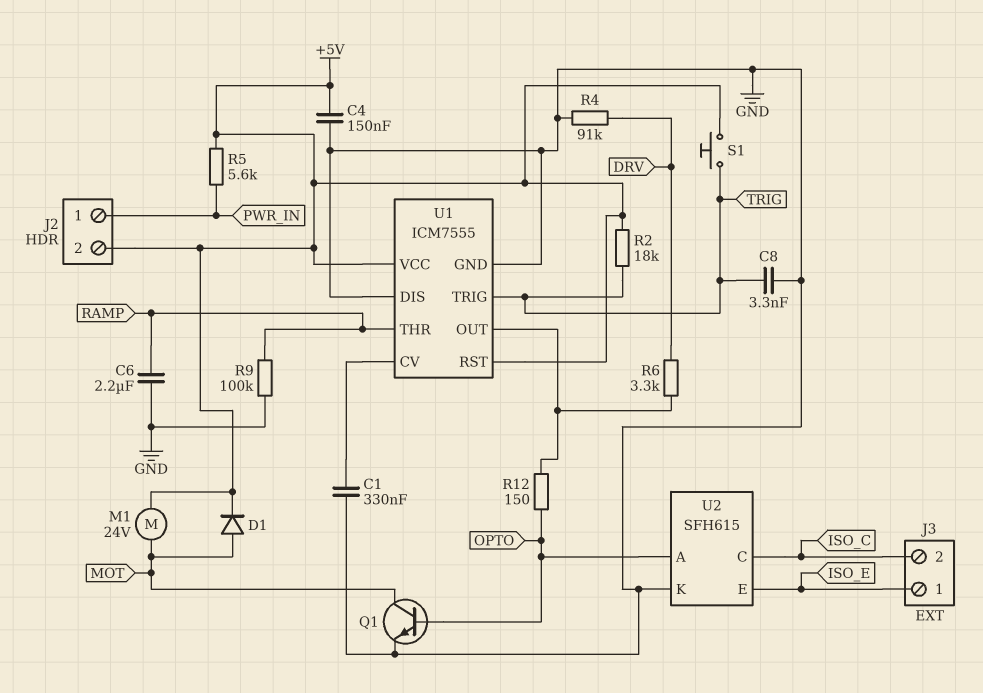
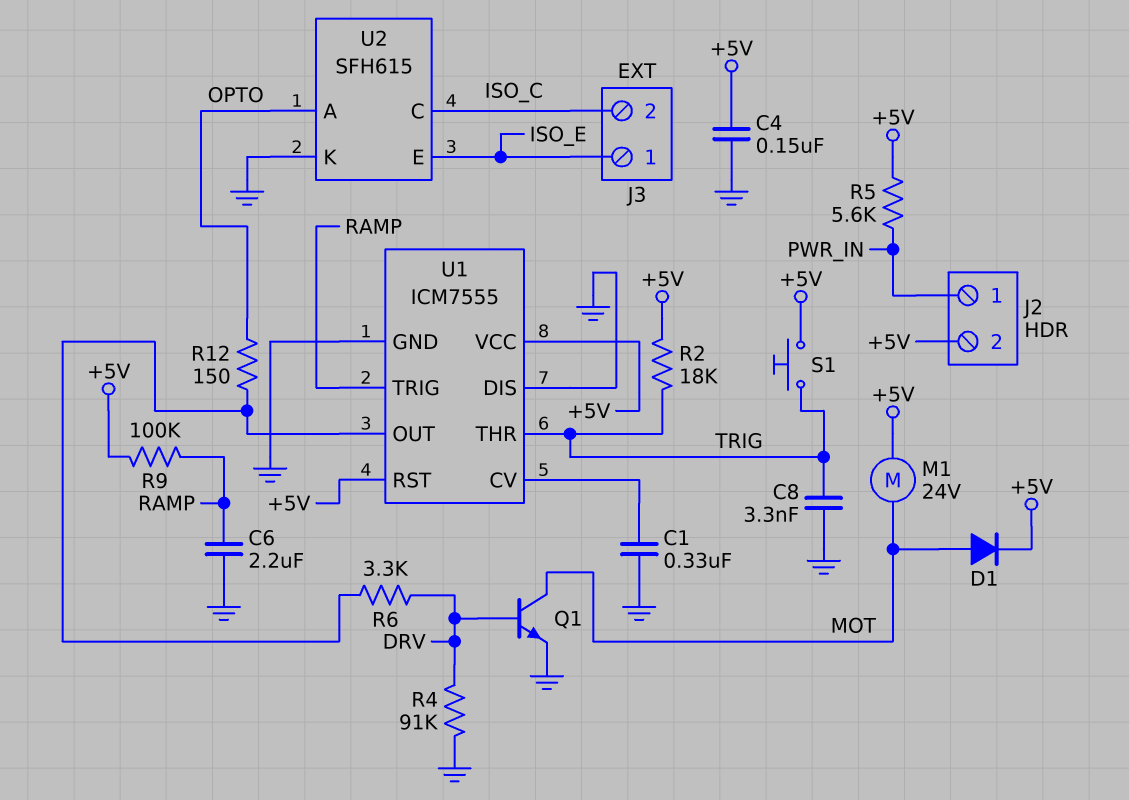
Q1: NPN (B OPTO, C MOT, E GND) -> NPN (B DRV, C MOT, E GND)
R9: 100k (GND, RAMP) -> 100k (+5V, RAMP)
U1 pin THR: RAMP -> TRIG
U1 pin TRIG: TRIG -> RAMP

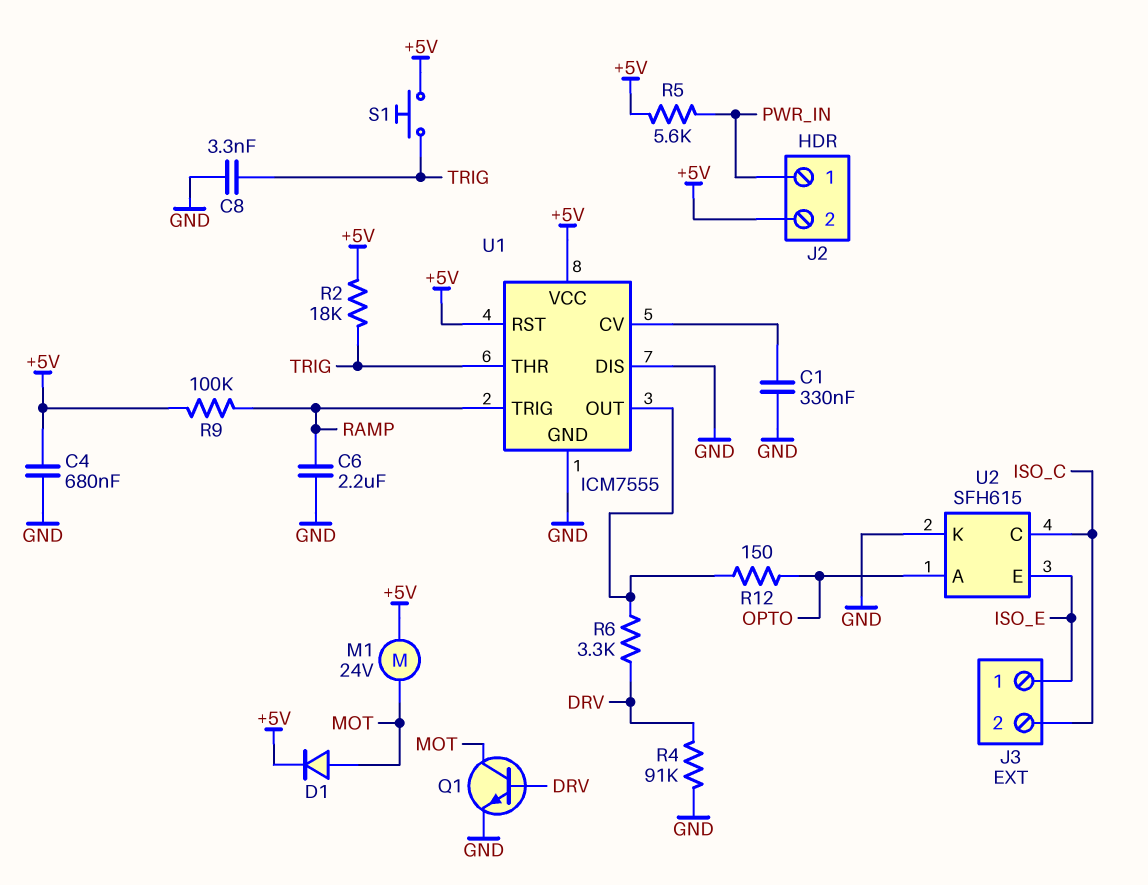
C4: 150nF (+5V, GND) -> 680nF (+5V, GND)

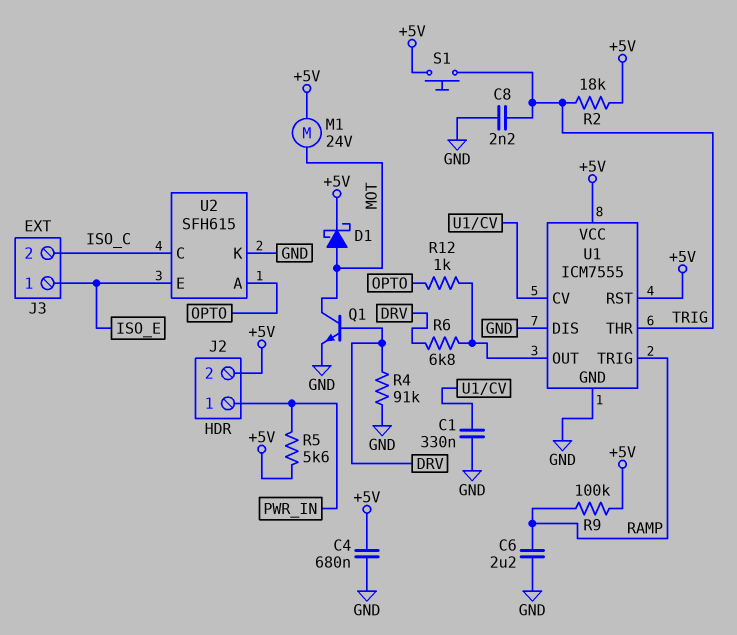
C8: 3.3nF (GND, TRIG) -> 2.2nF (GND, TRIG)
D1: diode (A MOT, K +5V) -> schottky (A MOT, K +5V)
R6: 3.3k (DRV, U1/OUT) -> 6.8k (DRV, U1/OUT)
R12: 150 (OPTO, U1/OUT) -> 1k (OPTO, U1/OUT)

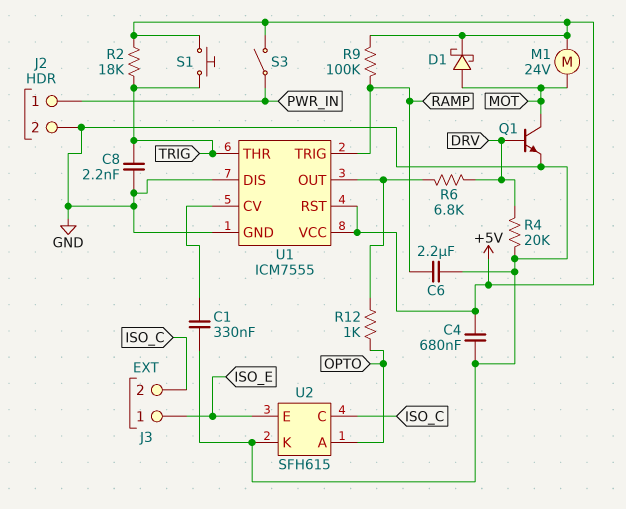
J2 pin 2: +5V -> GND
R4: 91k (DRV, GND) -> 20k (DRV, GND)
R5: 5.6k (+5V, PWR_IN) -> none
S3: none -> switch (+5V, PWR_IN)

